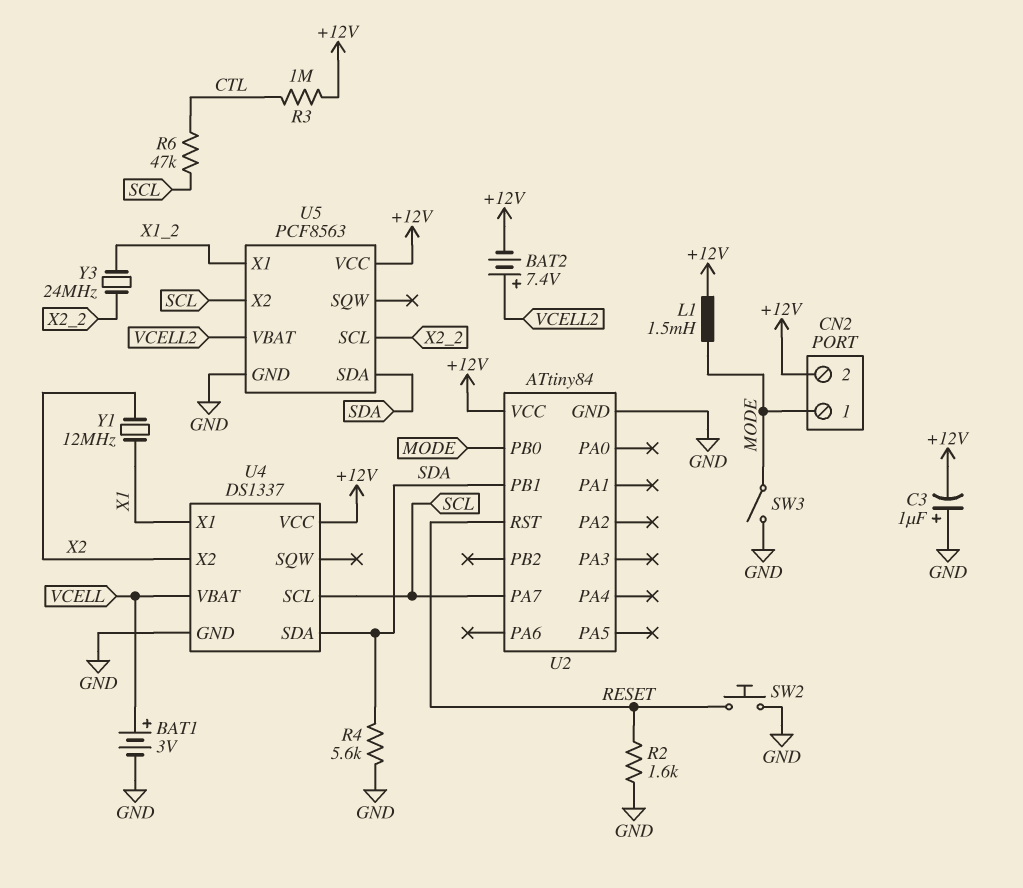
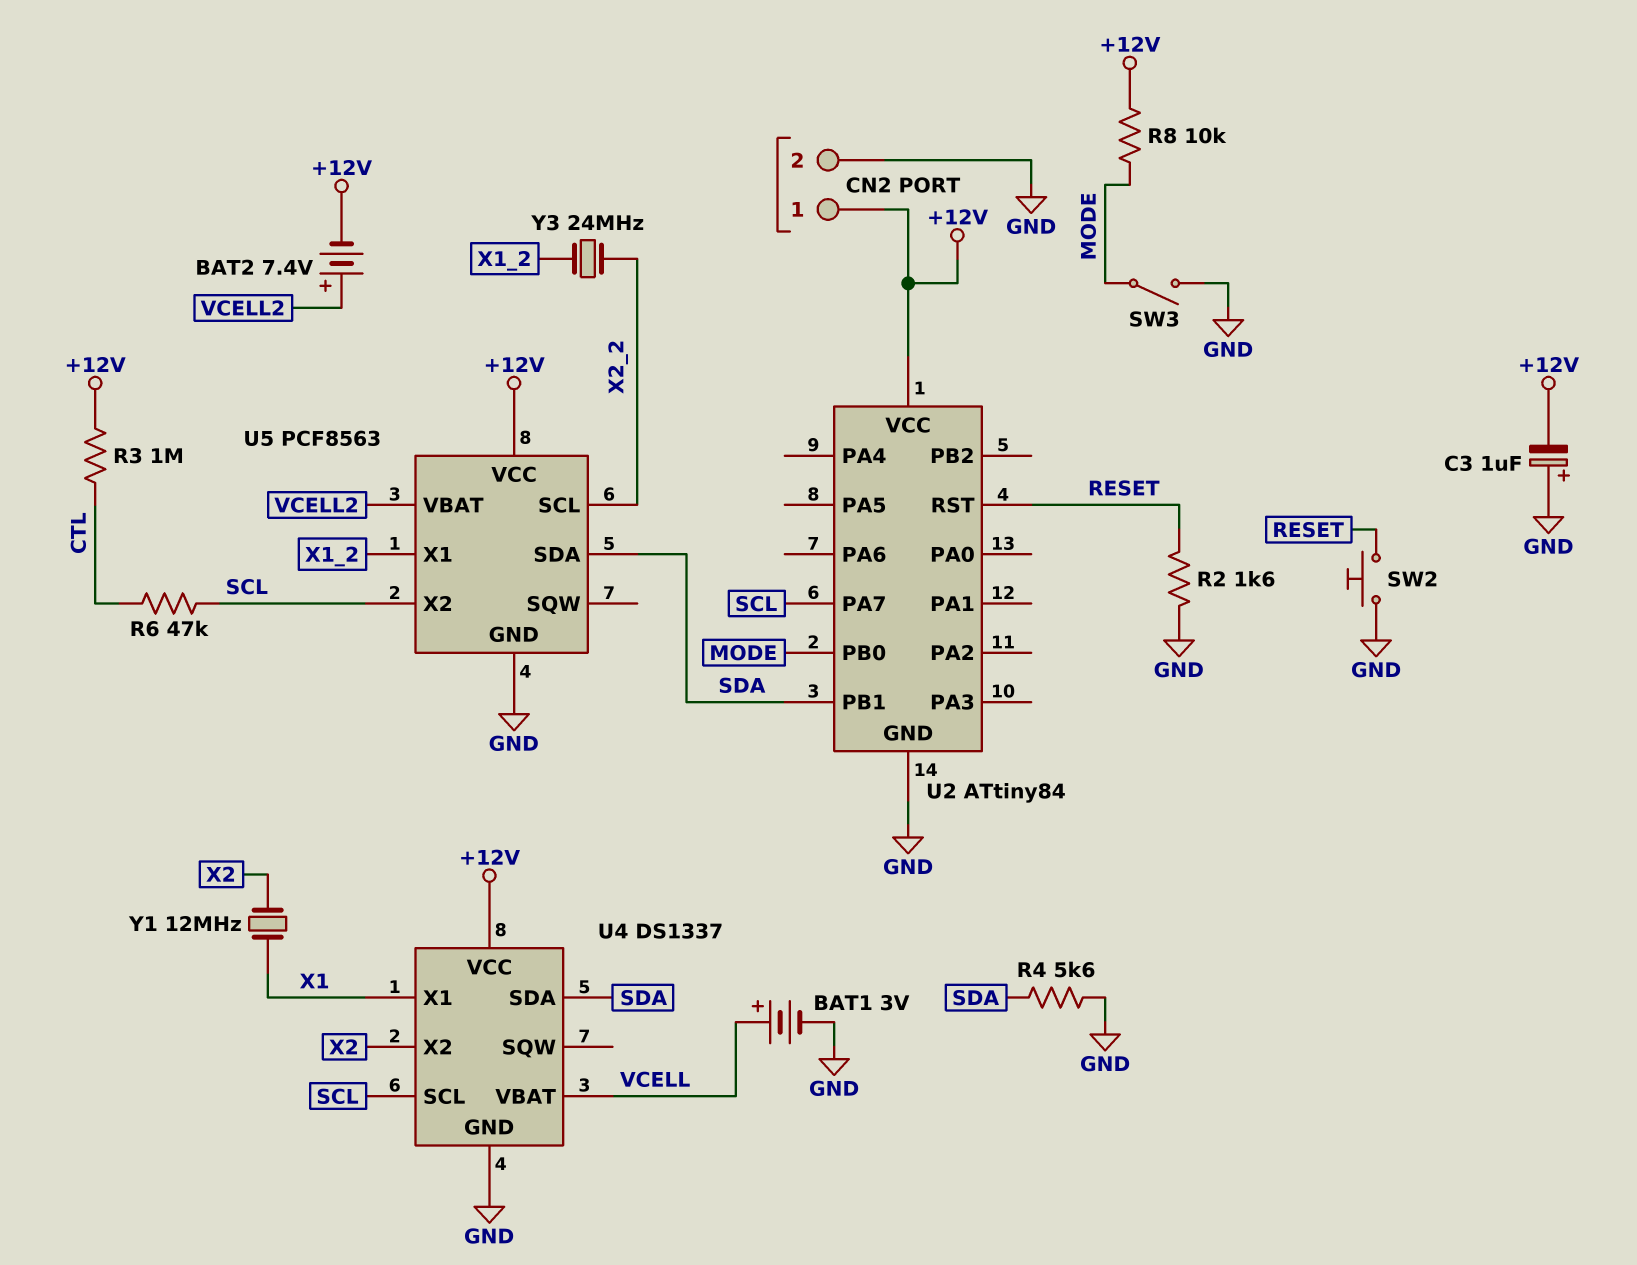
CN2 pin 1: MODE -> +12V
CN2 pin 2: +12V -> GND
L1: 1.5mH (+12V, MODE) -> none
R8: none -> 10k (+12V, MODE)

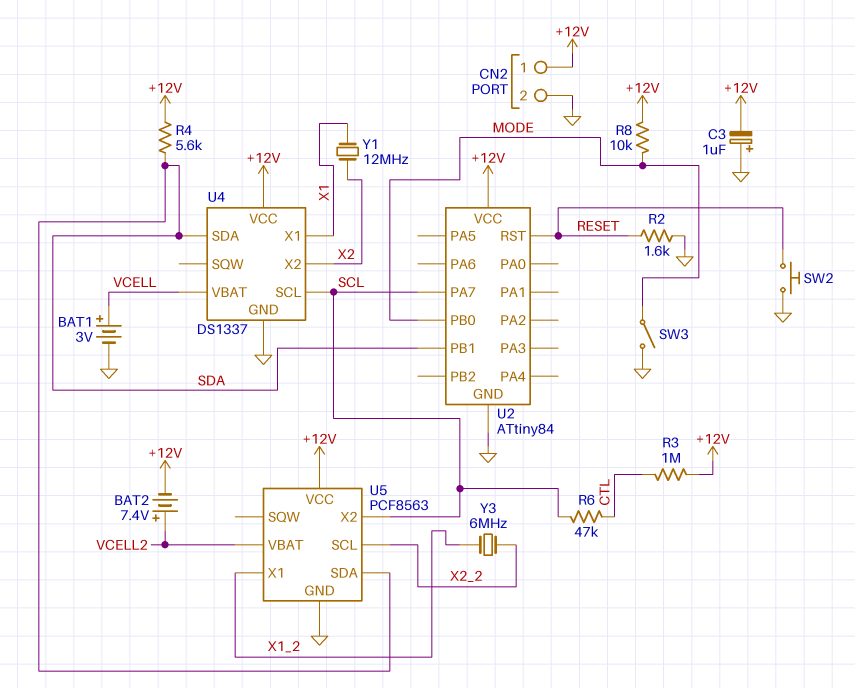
R4: 5.6k (GND, SDA) -> 5.6k (+12V, SDA)
Y3: 24MHz (X1_2, X2_2) -> 6MHz (X1_2, X2_2)

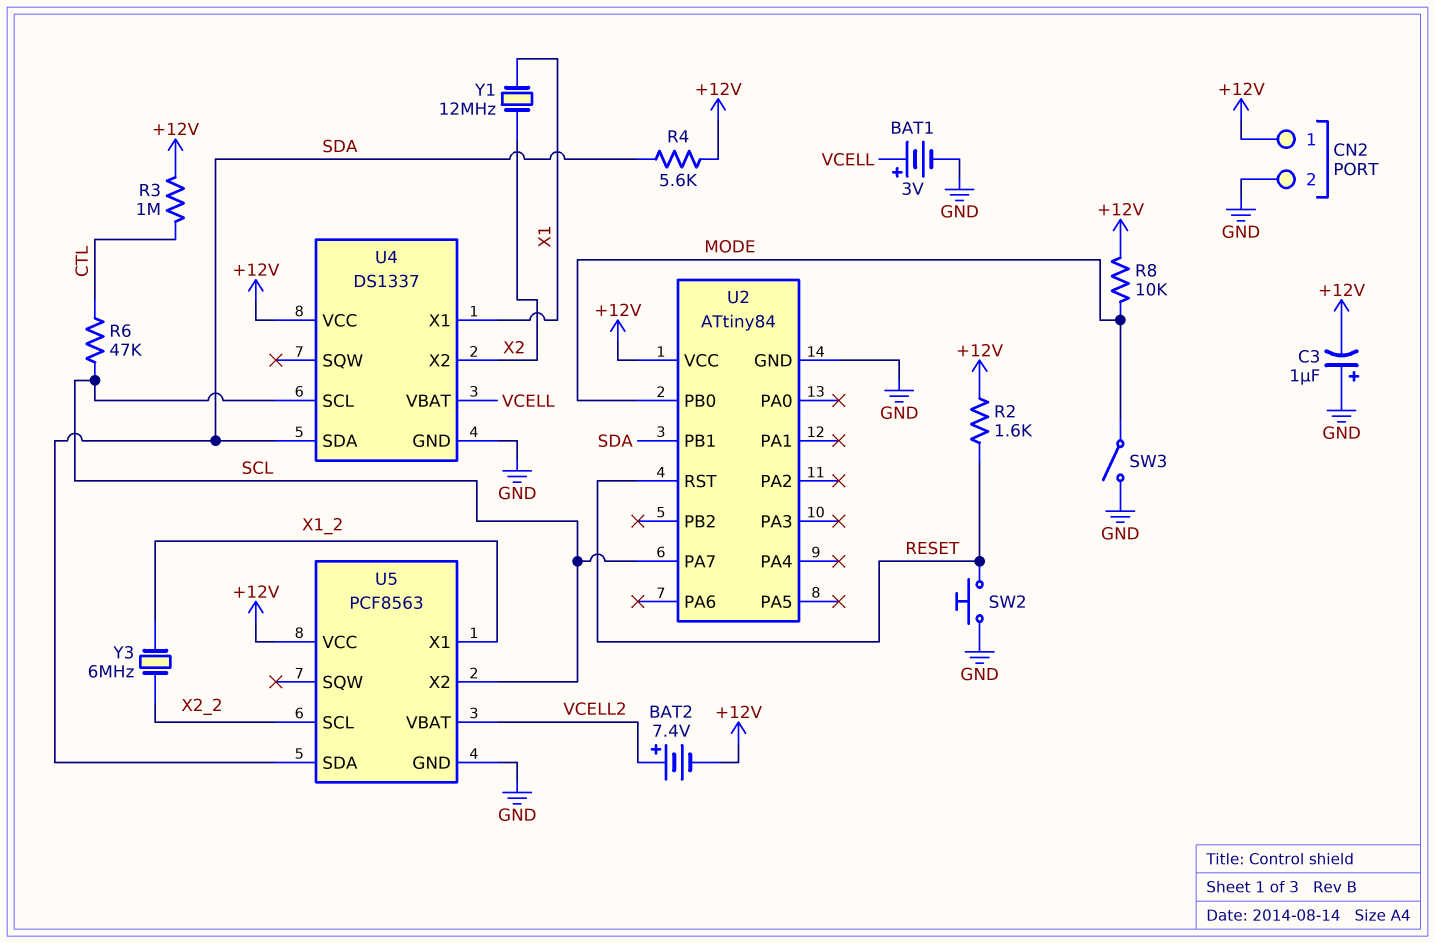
R2: 1.6k (GND, RESET) -> 1.6k (+12V, RESET)

